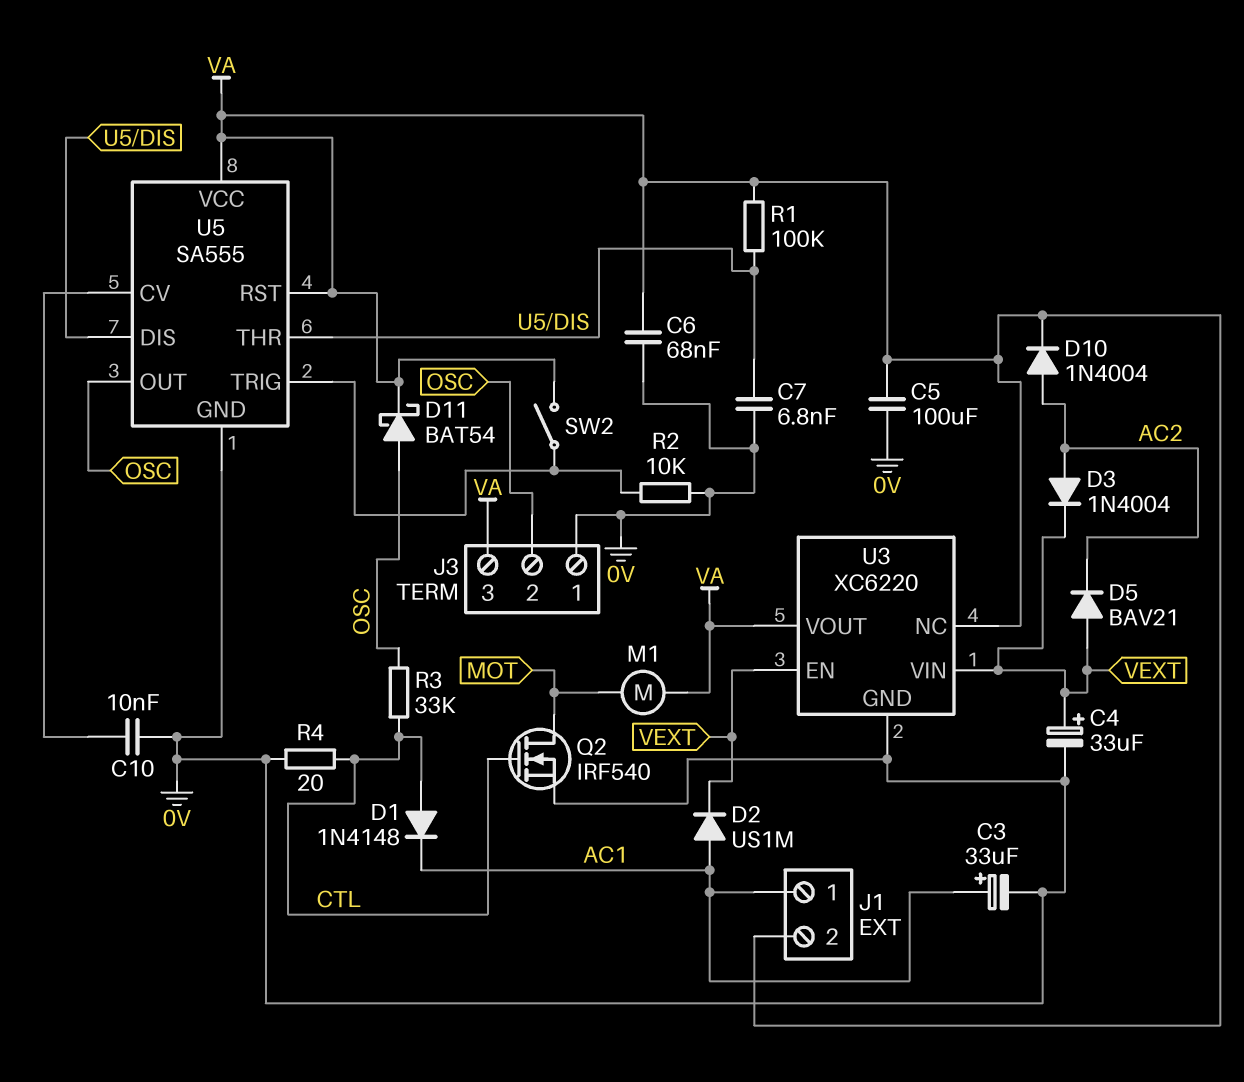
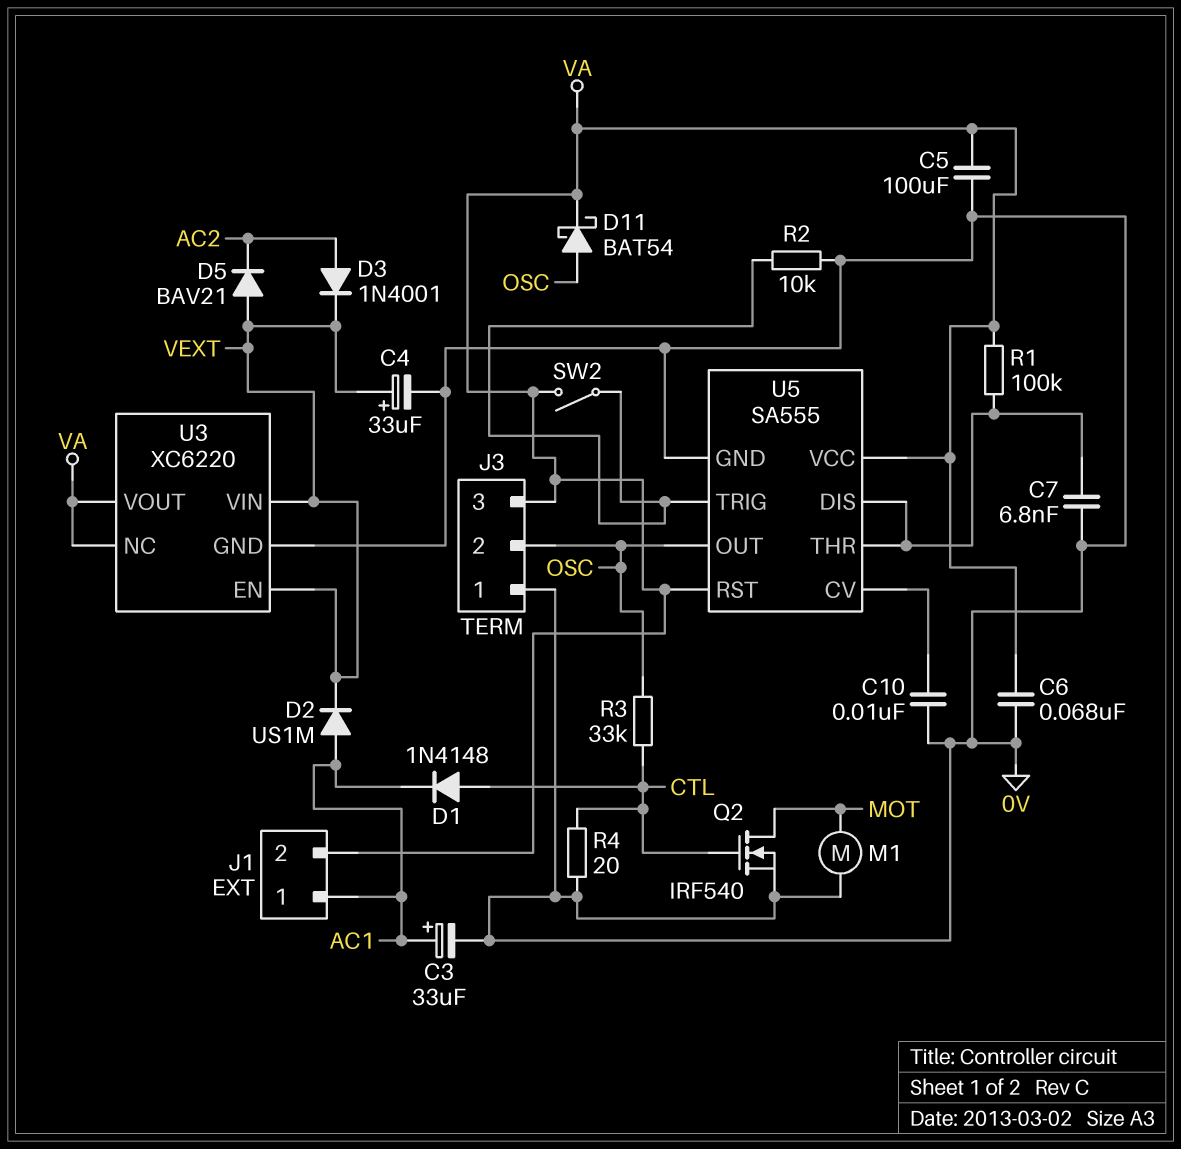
D3: diode 1N4004 (A AC2, K VEXT) -> diode 1N4001 (A AC2, K VEXT)
D10: diode 1N4004 (A AC2, K VA) -> none
M1: motor (MOT, VA) -> motor (0V, MOT)

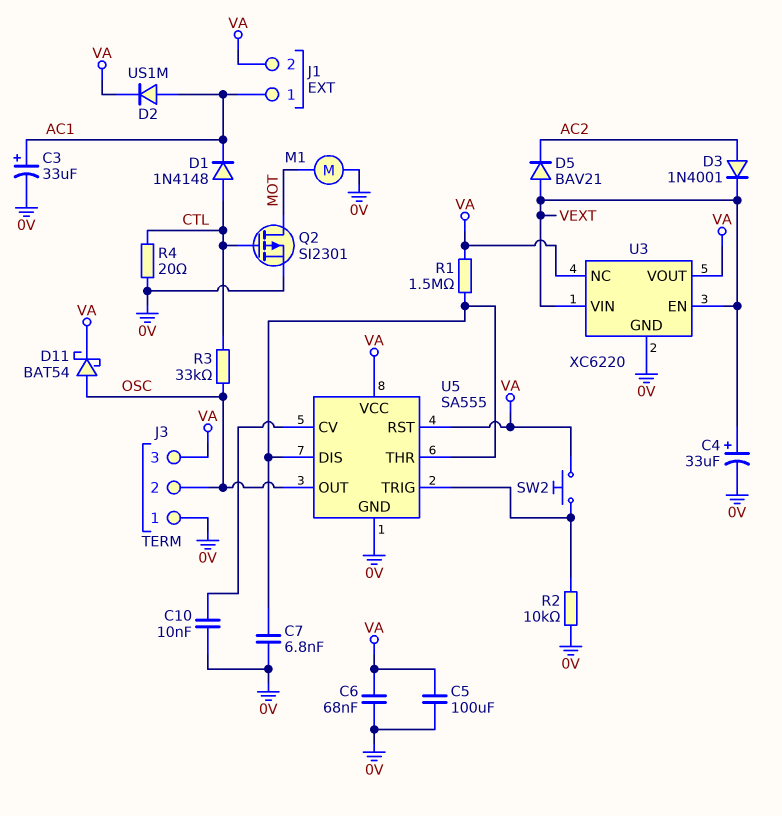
D2: diode US1M (A AC1, K VEXT) -> diode US1M (A AC1, K VA)
Q2: NMOS IRF540 (G CTL, D MOT, S 0V) -> PMOS SI2301 (G CTL, D MOT, S 0V)
R1: 100k (U5/DIS, VA) -> 1.5M (U5/DIS, VA)
SW2: switch (U5/TRIG, VA) -> button (U5/TRIG, VA)

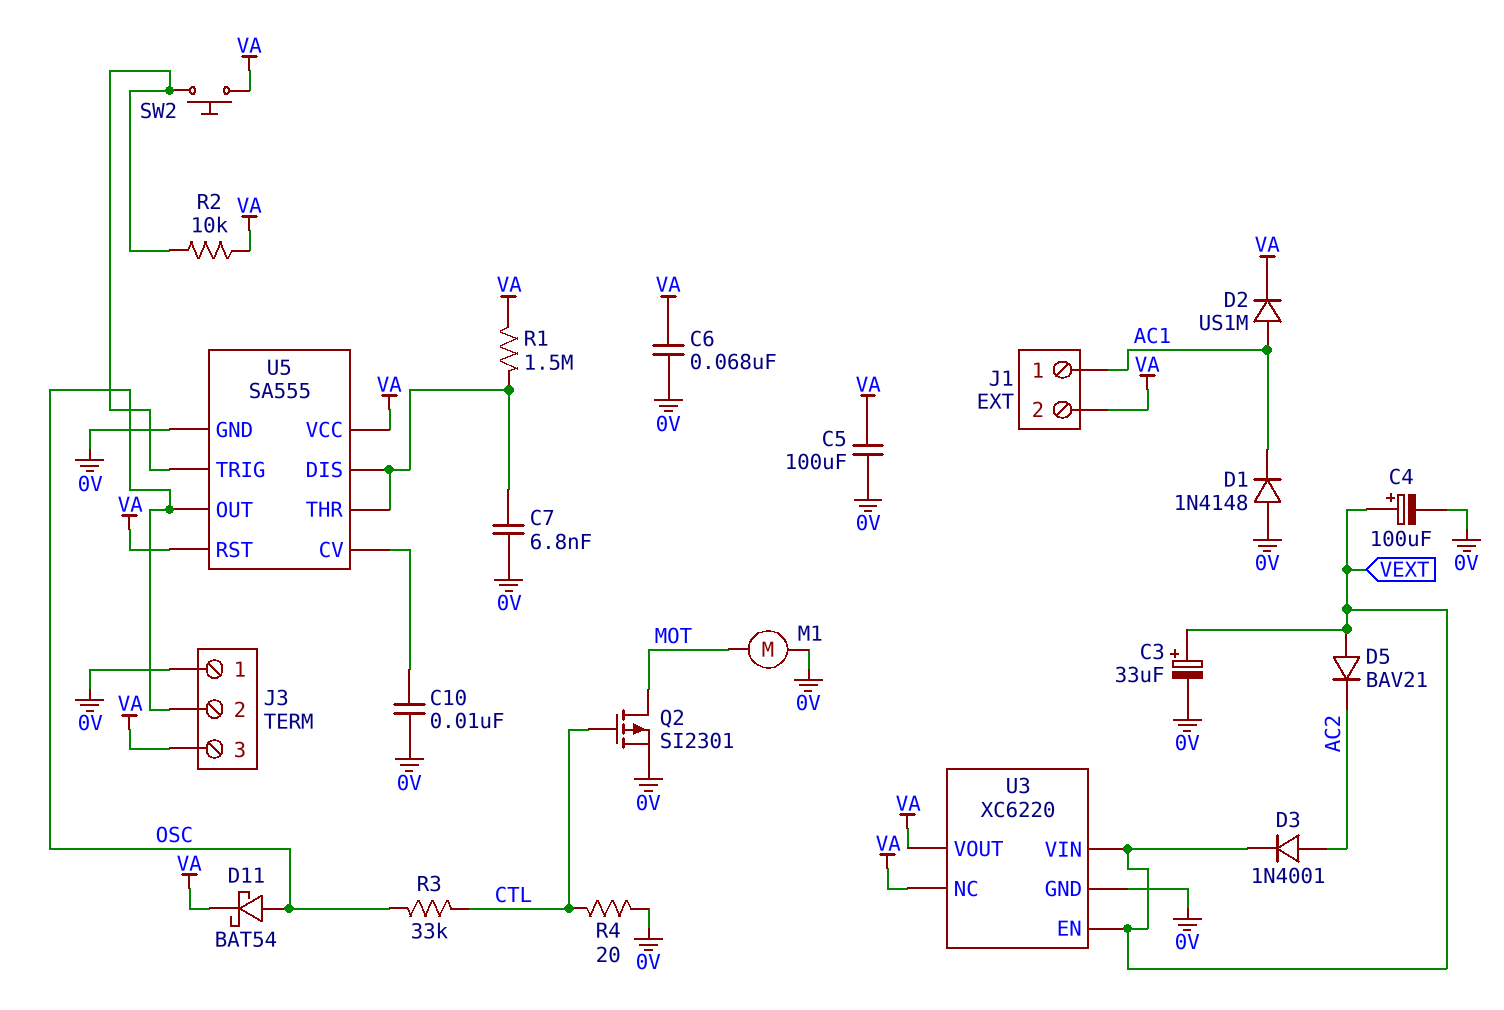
C3: 33uF (plus AC1, minus 0V) -> 33uF (plus VEXT, minus 0V)
C4: 33uF (plus VEXT, minus 0V) -> 100uF (plus VEXT, minus 0V)
D1: diode 1N4148 (A CTL, K AC1) -> diode 1N4148 (A 0V, K AC1)
R2: 10k (0V, U5/TRIG) -> 10k (U5/TRIG, VA)

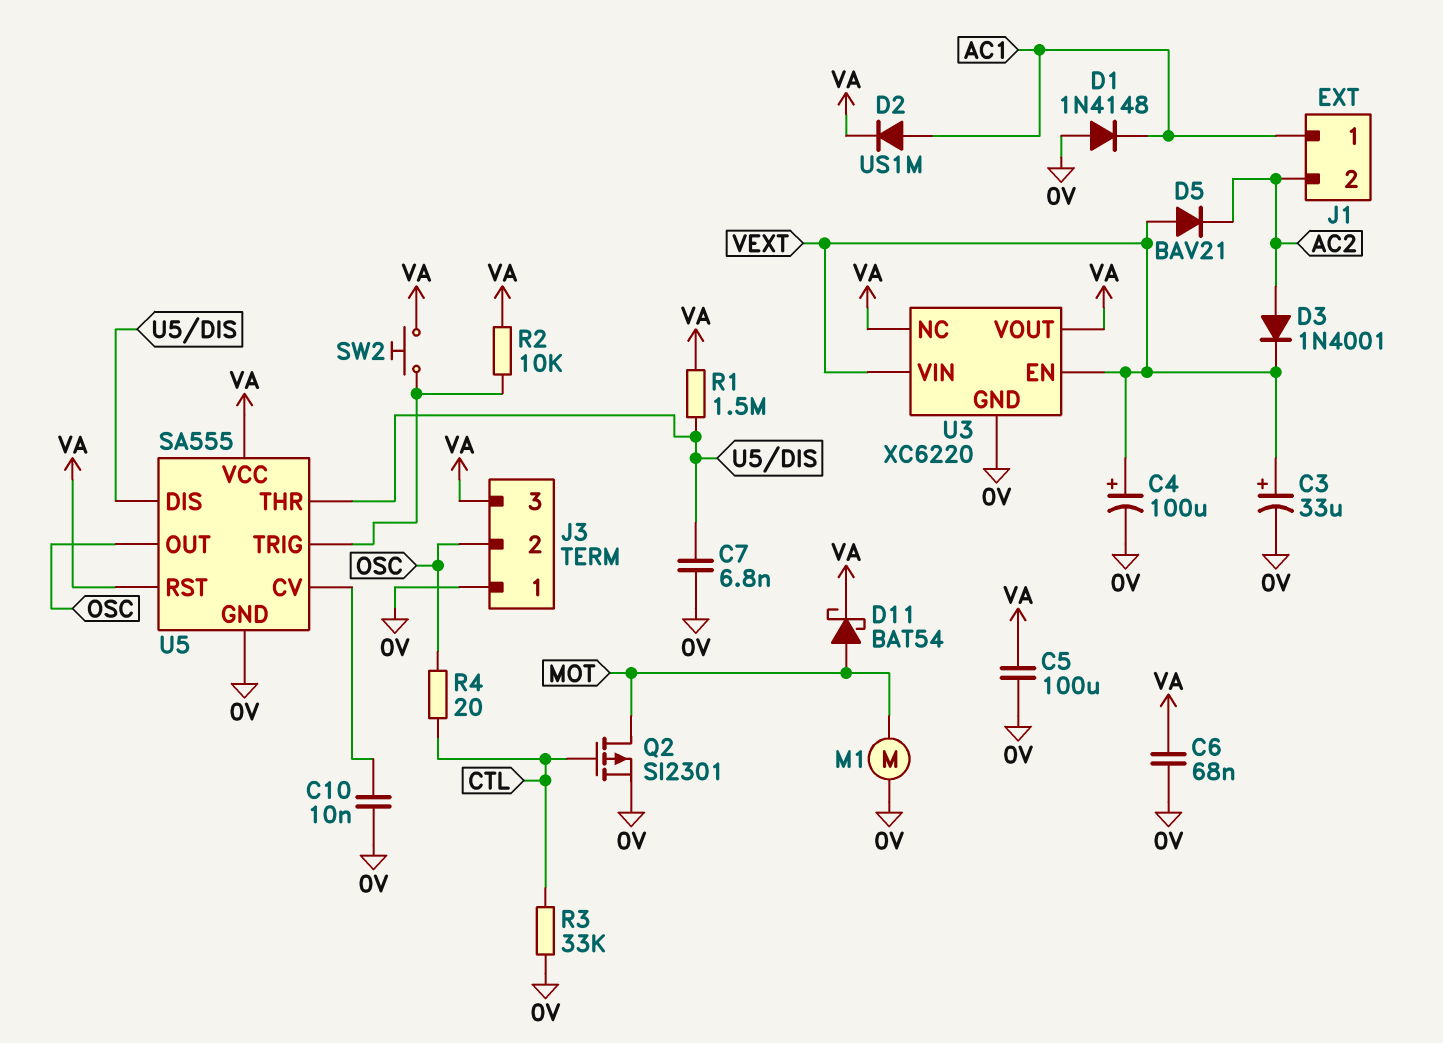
D11: schottky BAT54 (A OSC, K VA) -> schottky BAT54 (A MOT, K VA)
J1 pin 2: VA -> AC2
R3: 33k (CTL, OSC) -> 33k (0V, CTL)
R4: 20 (0V, CTL) -> 20 (CTL, OSC)

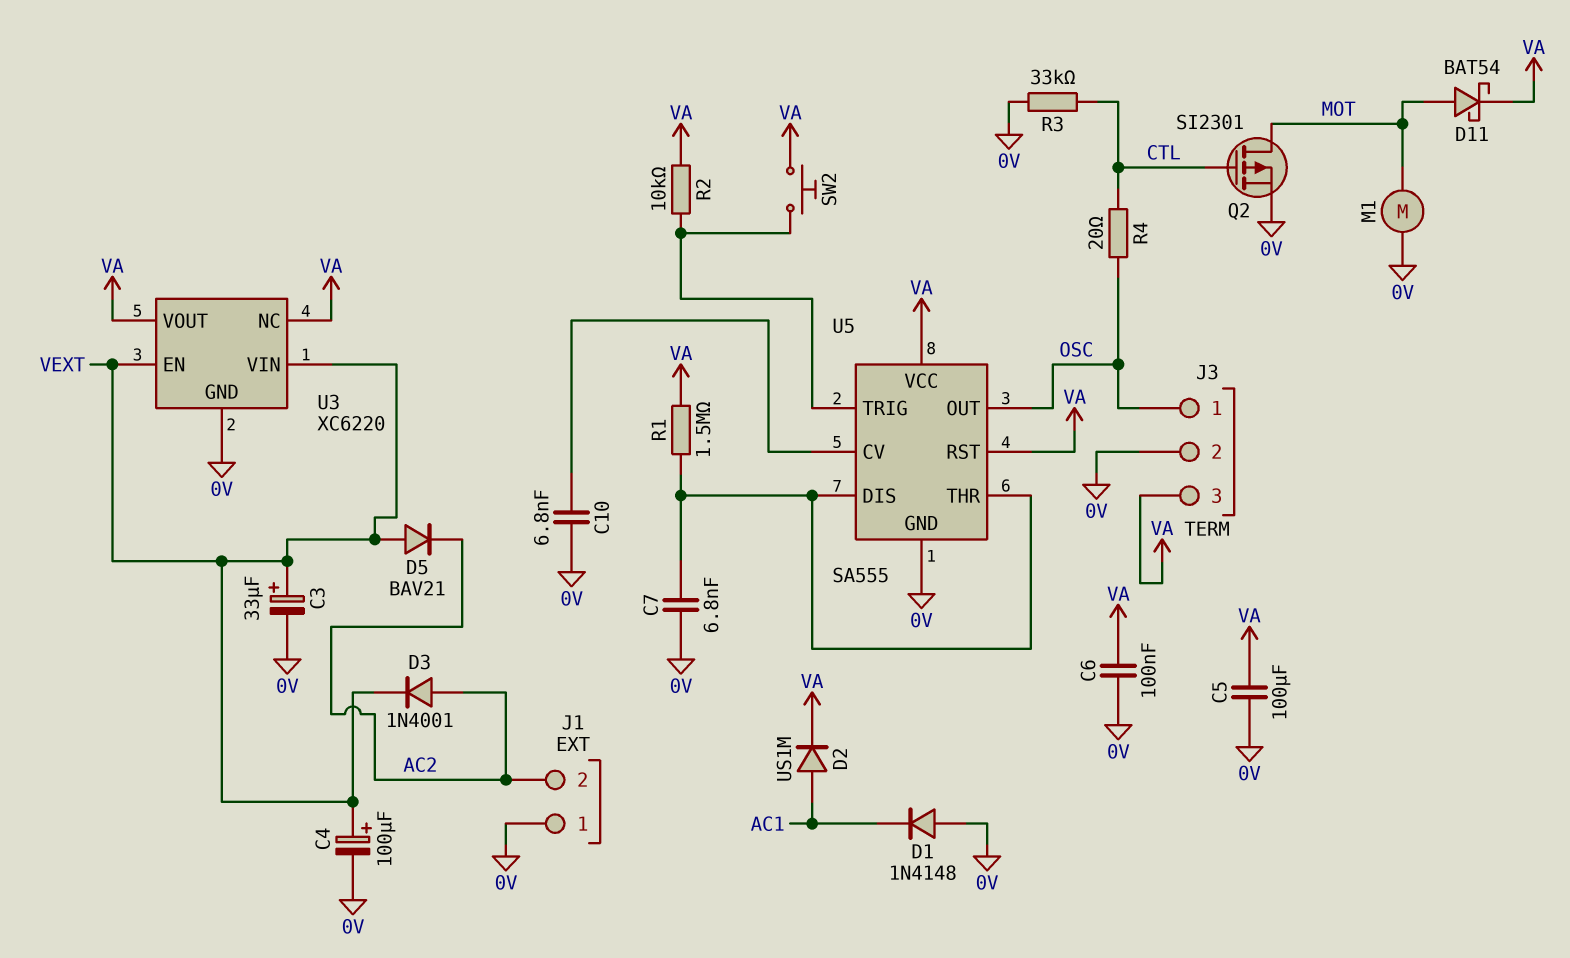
C6: 68nF (0V, VA) -> 100nF (0V, VA)
C10: 10nF (0V, U5/CV) -> 6.8nF (0V, U5/CV)
J1 pin 1: AC1 -> 0V
J3 pin 1: 0V -> OSC
J3 pin 2: OSC -> 0V

